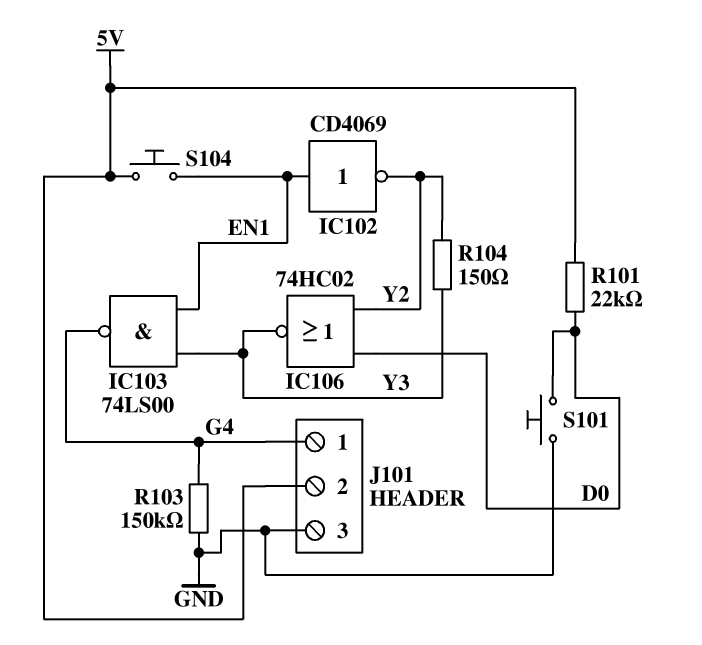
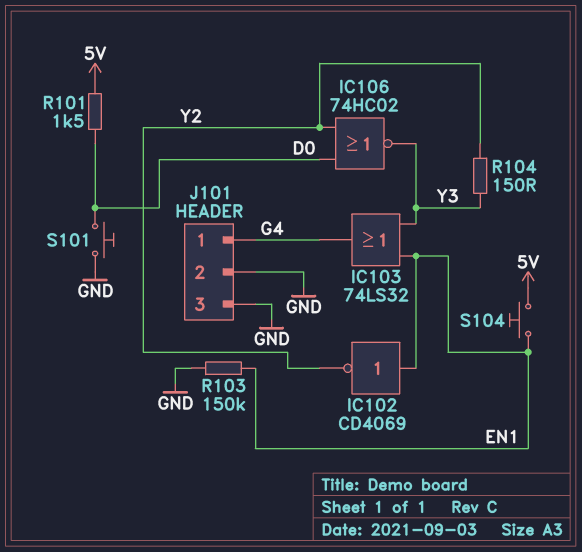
IC103: NAND 74LS00 (in EN1, in Y3, out G4) -> OR 74LS32 (in EN1, in Y3, out G4)
J101 pin 2: 5V -> GND
R101: 22k (5V, D0) -> 1.5k (5V, D0)
R103: 150k (G4, GND) -> 150k (EN1, GND)

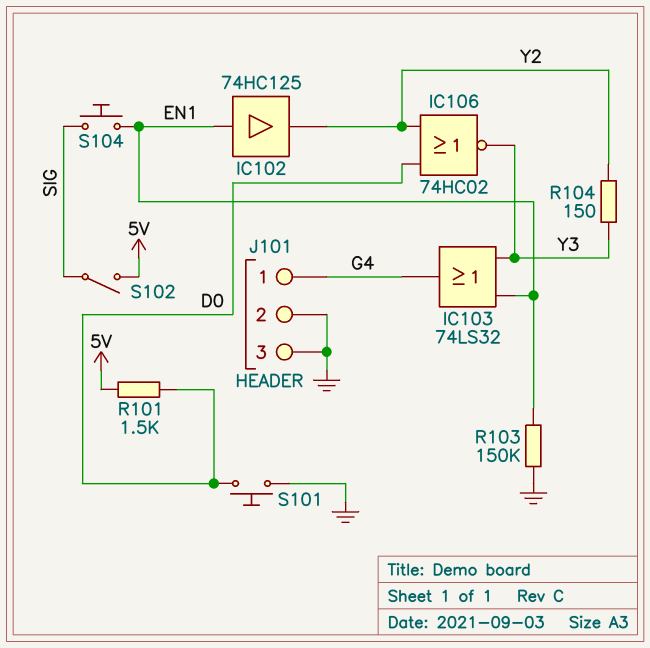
IC102: NOT CD4069 (in EN1, out Y2) -> buffer 74HC125 (in EN1, out Y2)
S102: none -> switch (5V, SIG)
S104: button (5V, EN1) -> button (EN1, SIG)

